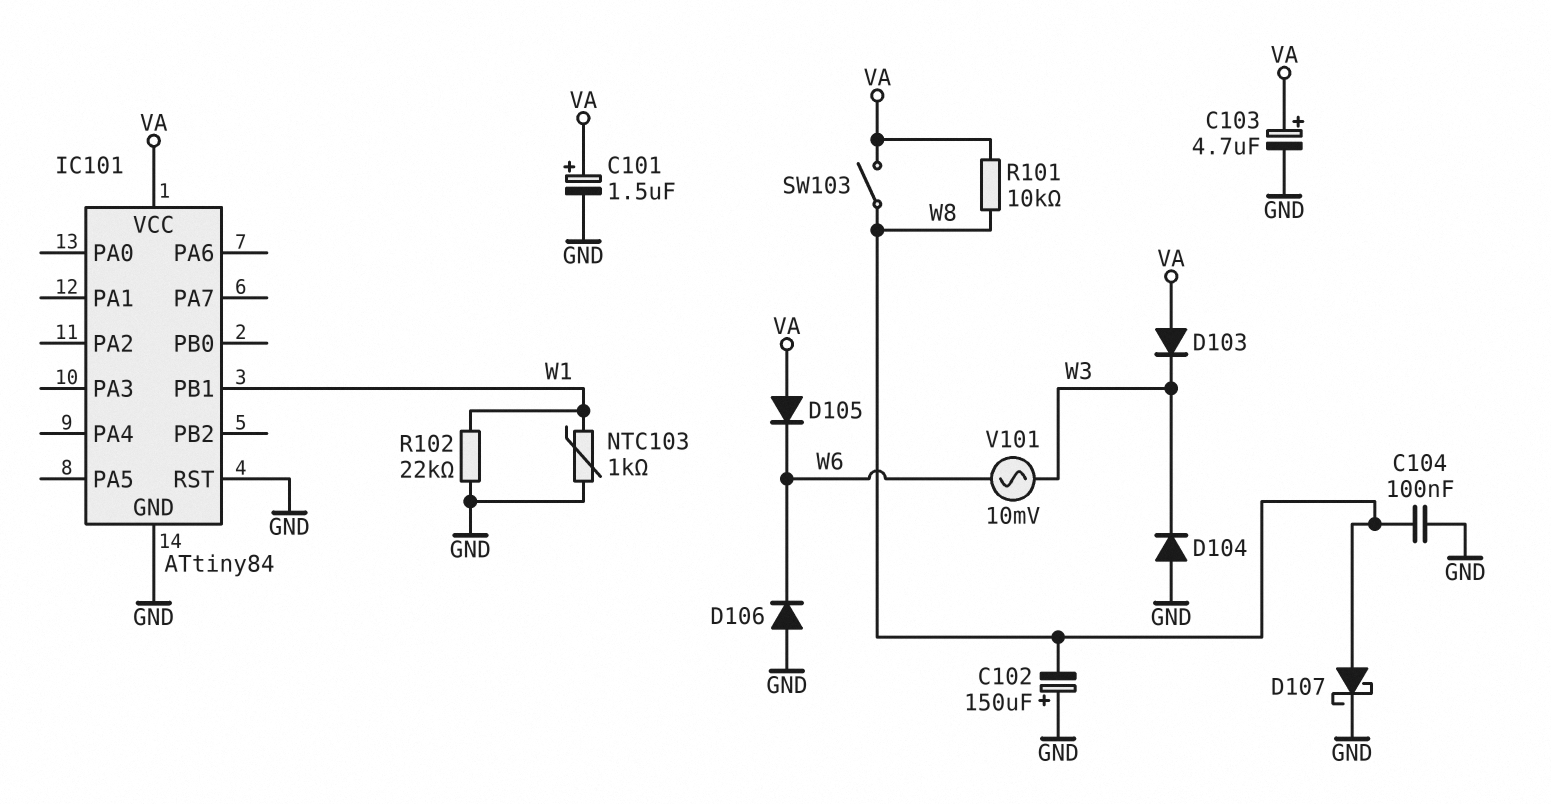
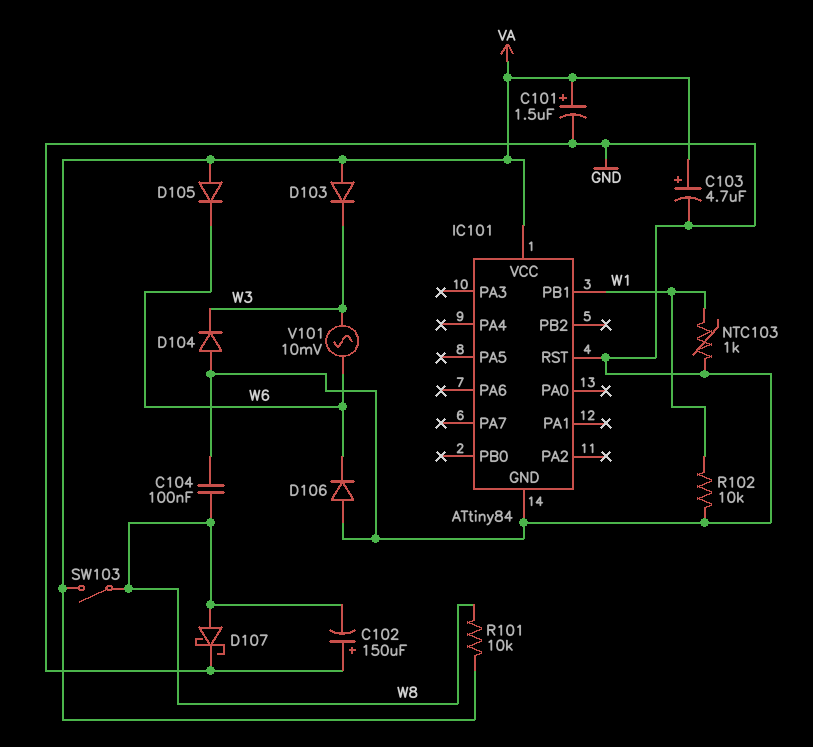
R102: 22k (GND, W1) -> 10k (GND, W1)

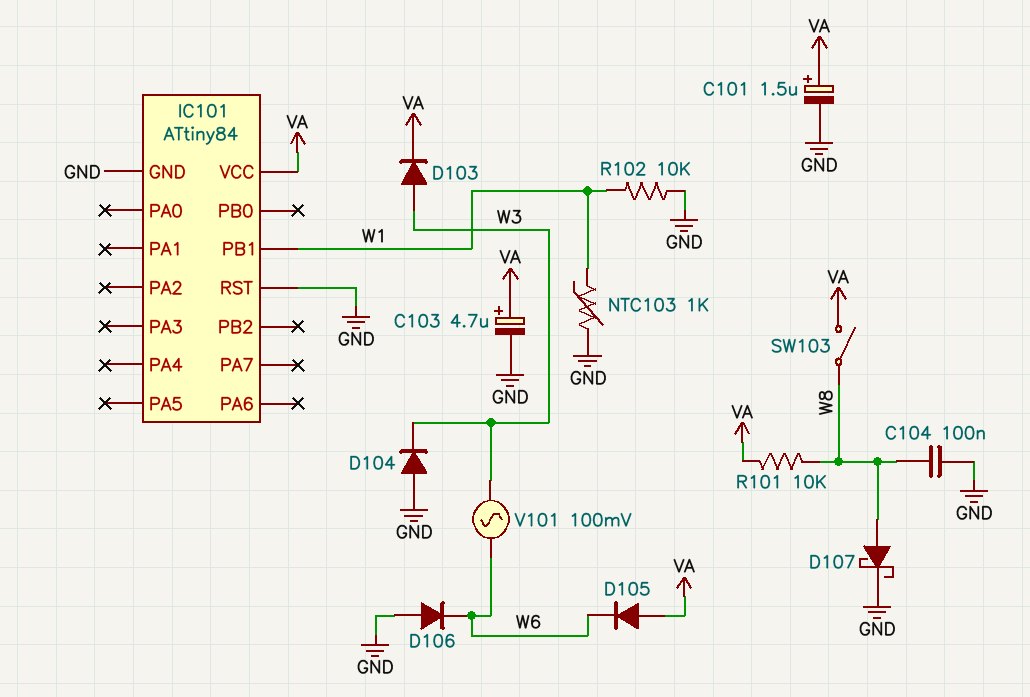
C102: 150uF (plus GND, minus W8) -> none
D103: diode (A VA, K W3) -> diode (A W3, K VA)
V101: AC 10mV (W3, W6) -> AC 100mV (W3, W6)

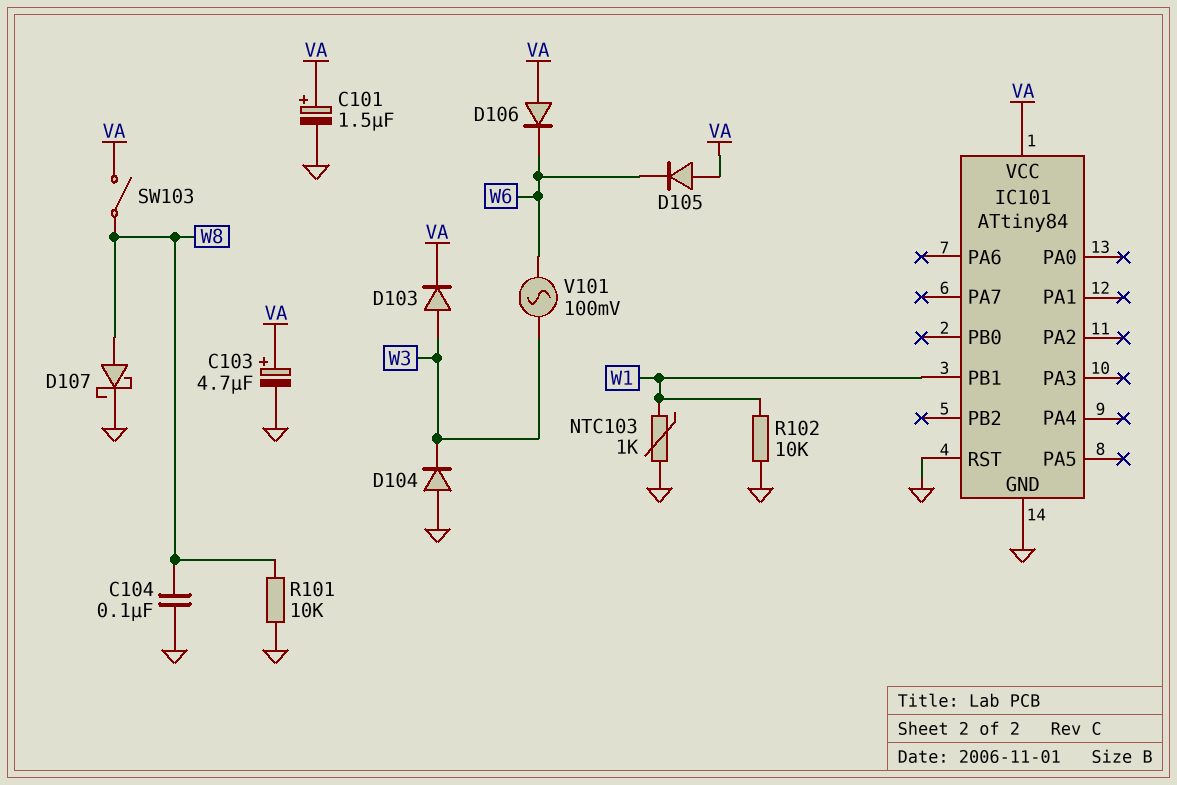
D106: diode (A GND, K W6) -> diode (A VA, K W6)
R101: 10k (VA, W8) -> 10k (GND, W8)

